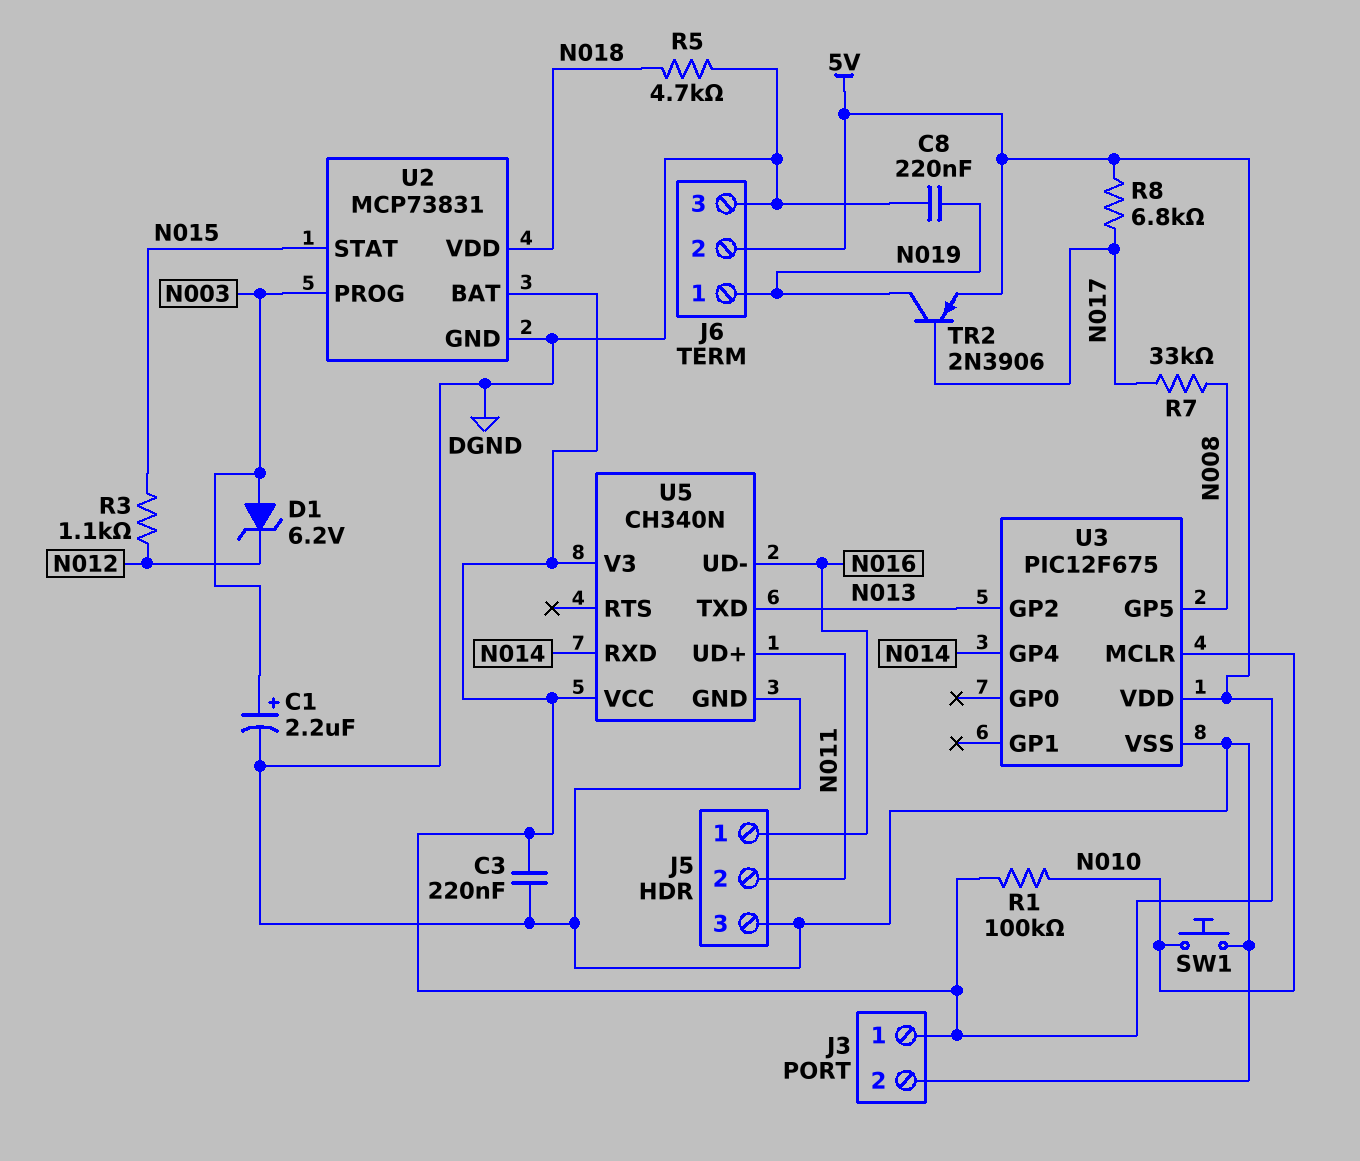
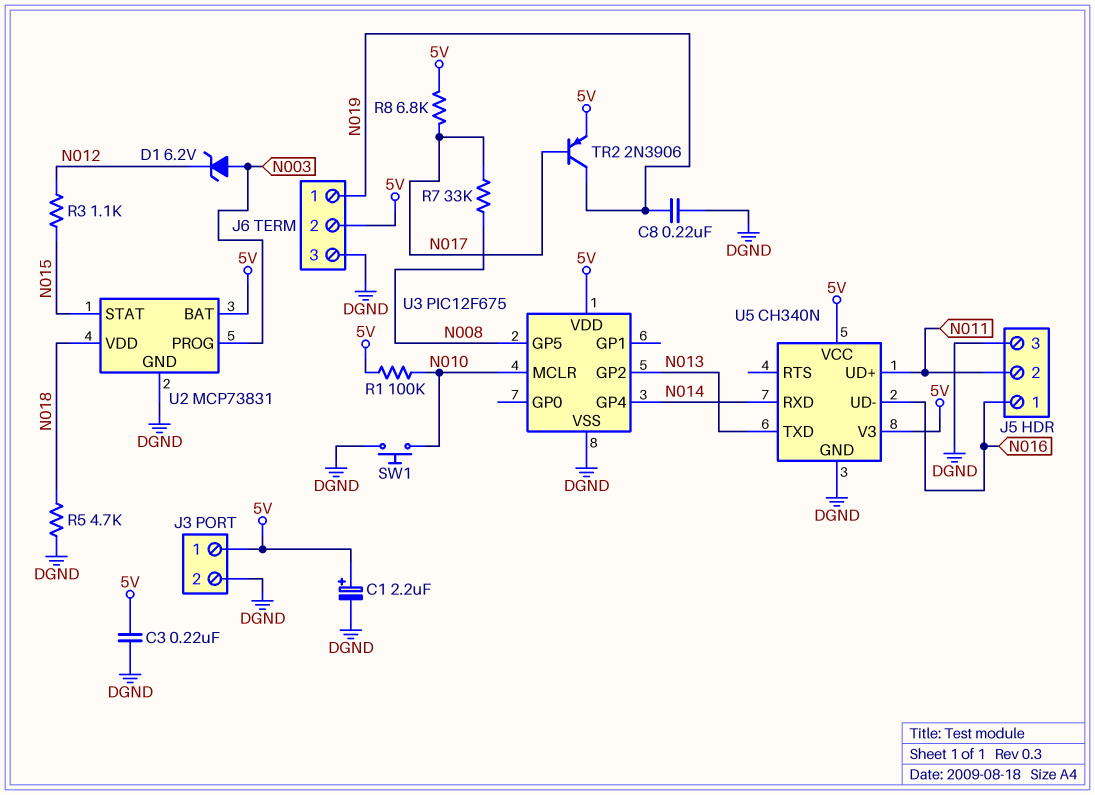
C1: 2.2uF (plus N003, minus DGND) -> 2.2uF (plus 5V, minus DGND)

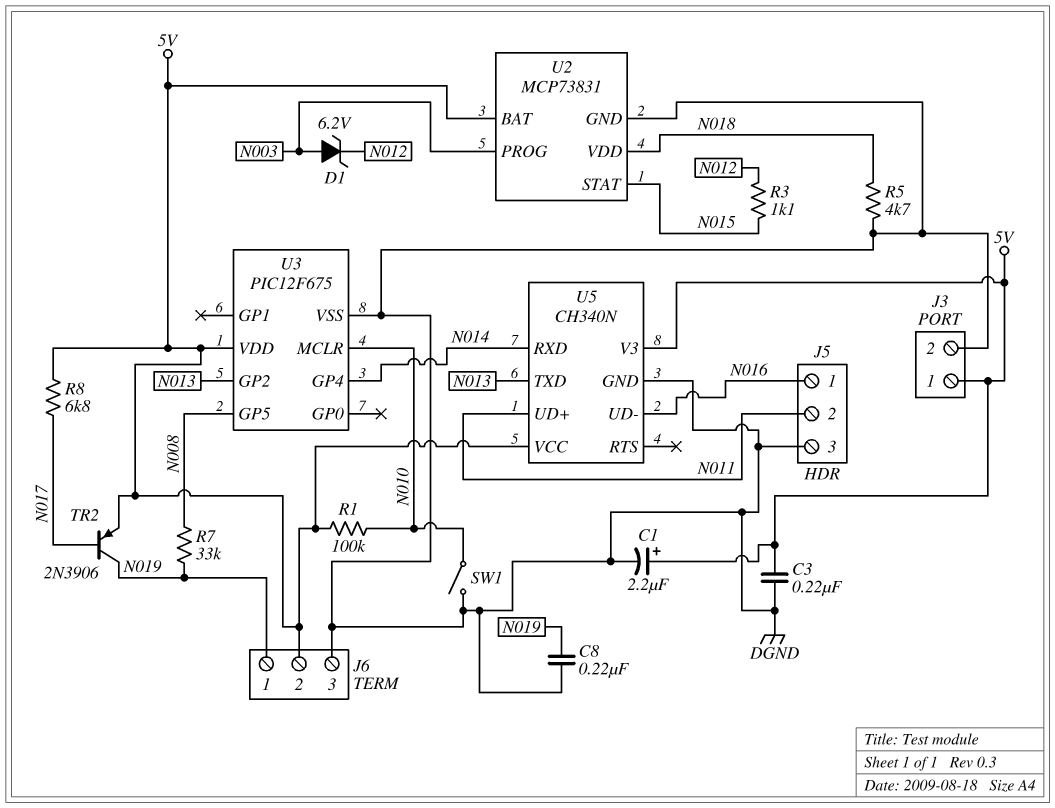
R7: 33k (N008, N017) -> 33k (N008, N019)
SW1: button (DGND, N010) -> switch (DGND, N010)

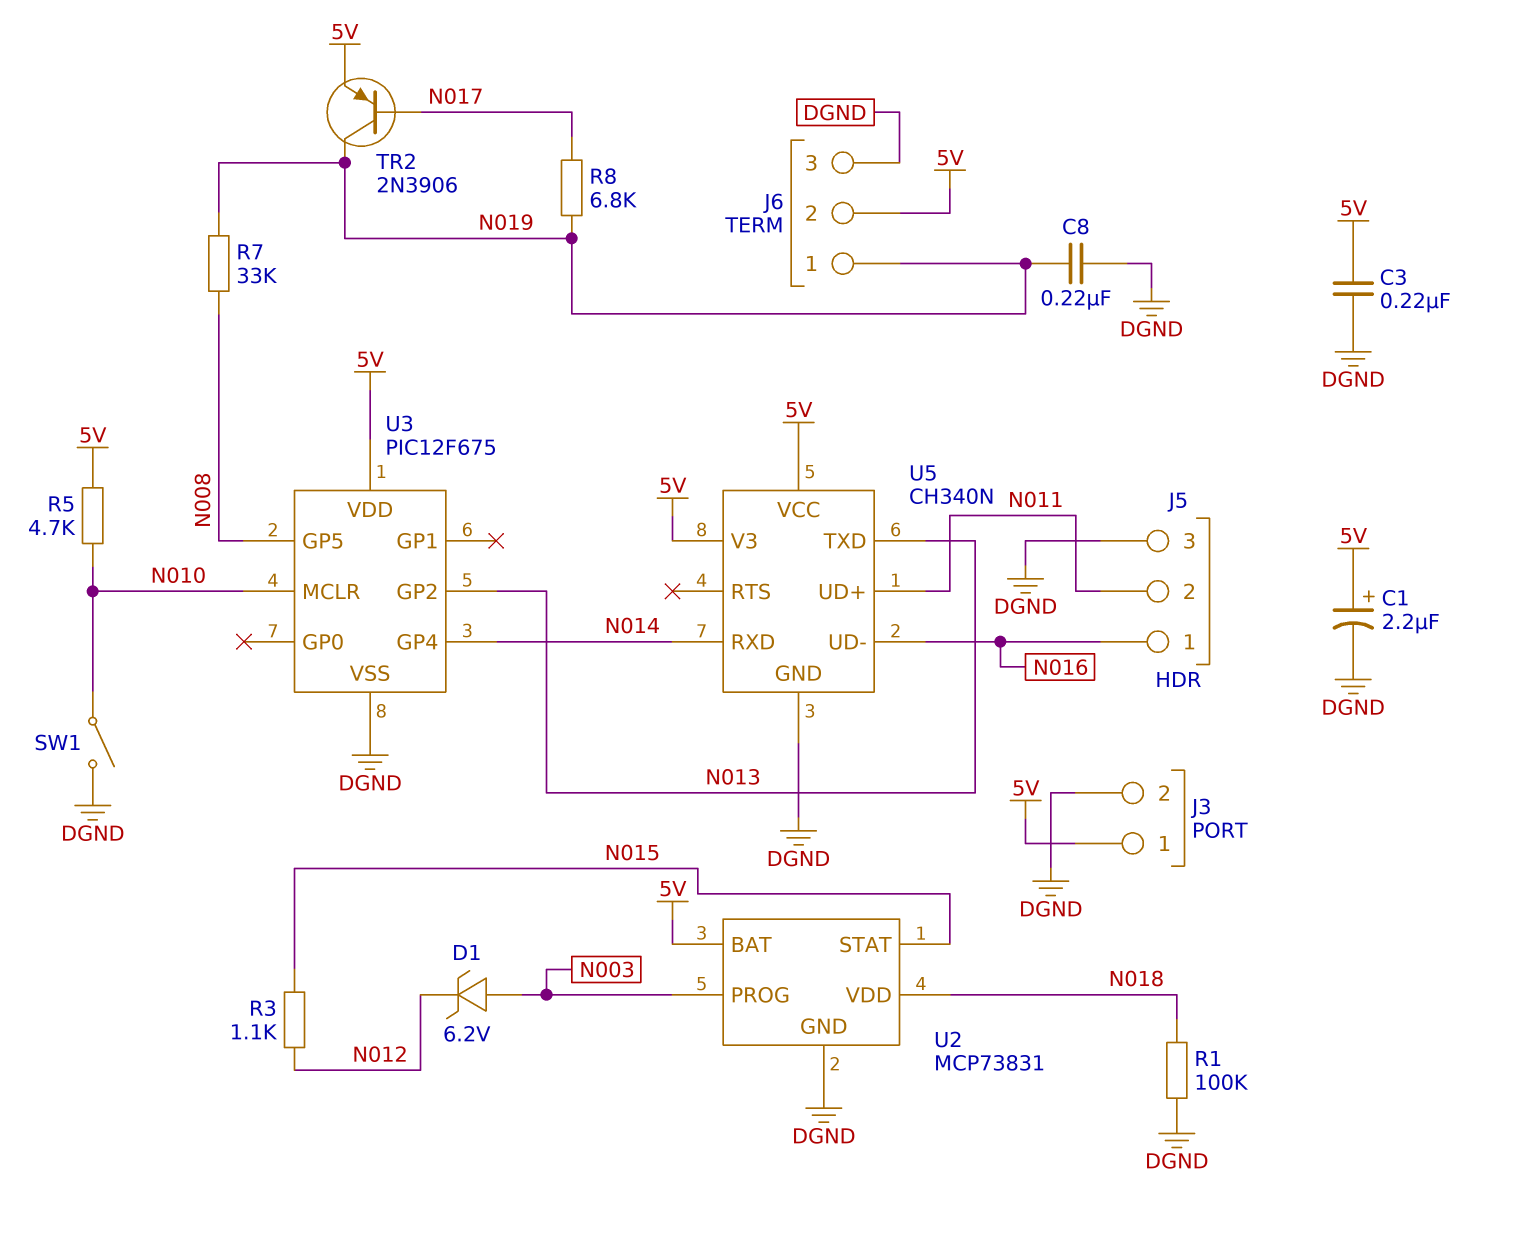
R1: 100k (5V, N010) -> 100k (DGND, N018)
R5: 4.7k (DGND, N018) -> 4.7k (5V, N010)
R8: 6.8k (5V, N017) -> 6.8k (N017, N019)

